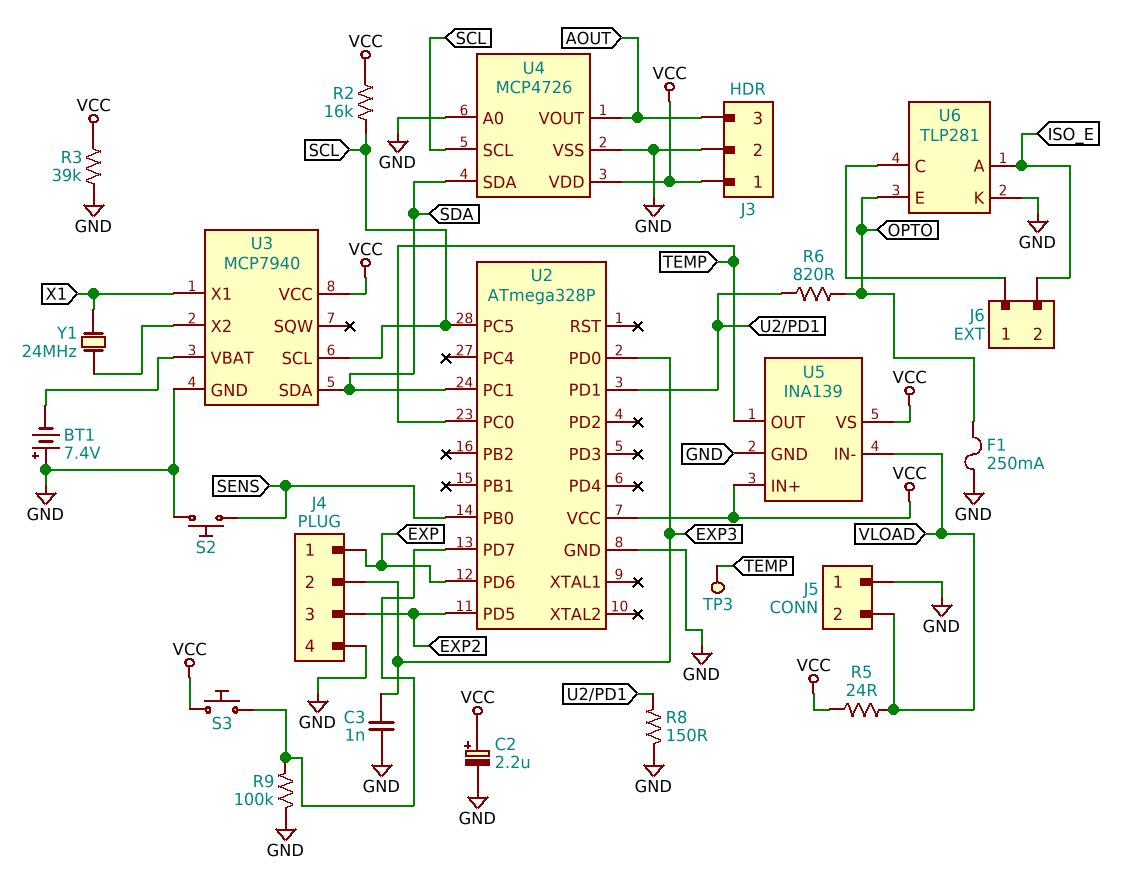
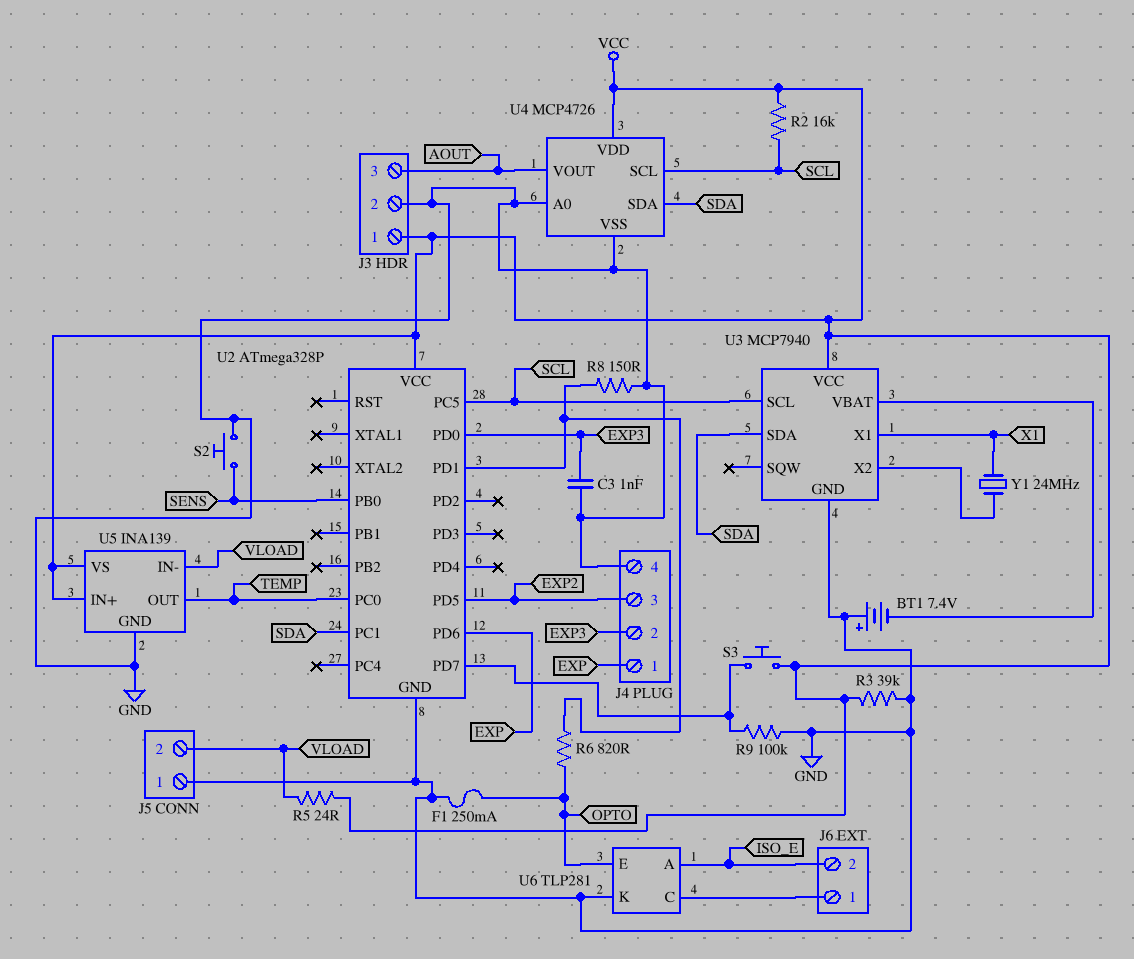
C2: 2.2uF (plus VCC, minus GND) -> none
TP3: test point (TEMP) -> none

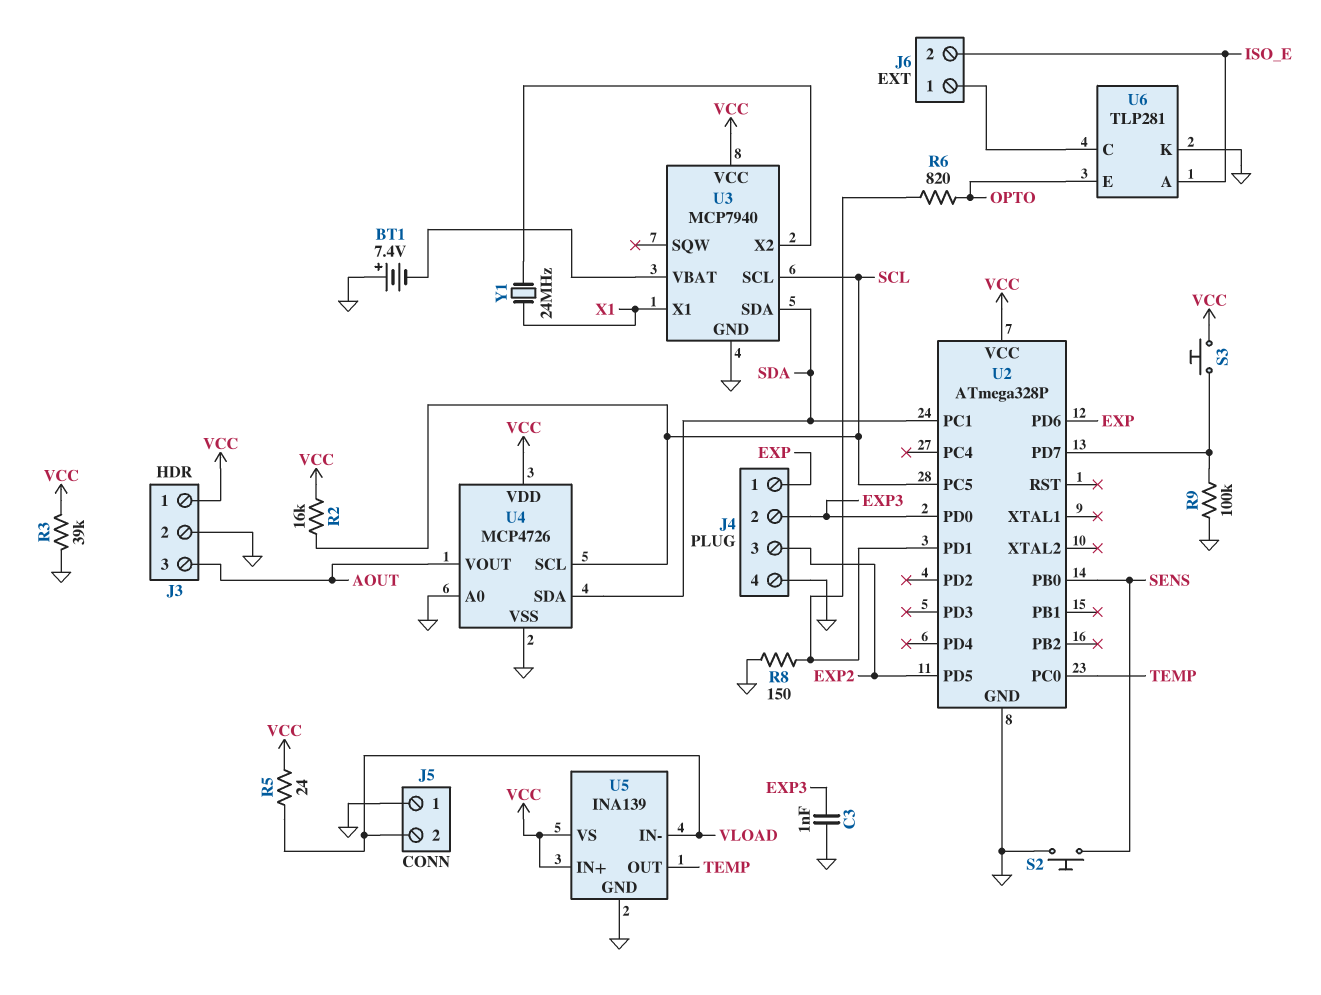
F1: 250mA (GND, OPTO) -> none

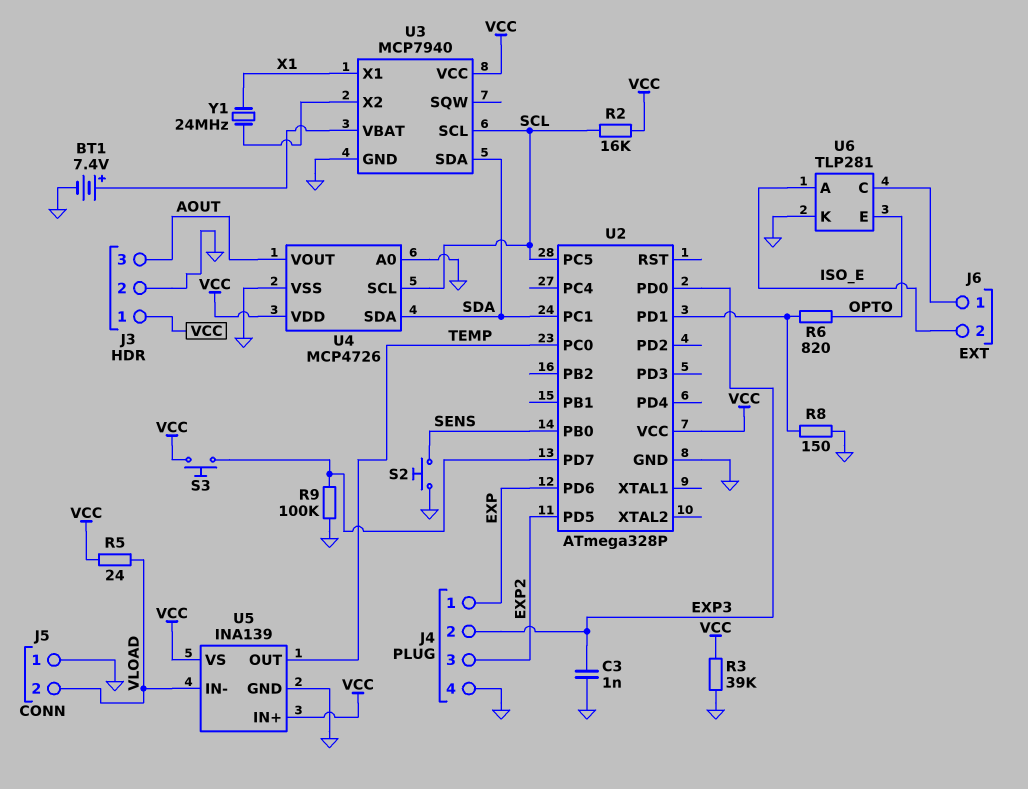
BT1: 7.4V (plus GND, minus U3/VBAT) -> 7.4V (plus U3/VBAT, minus GND)

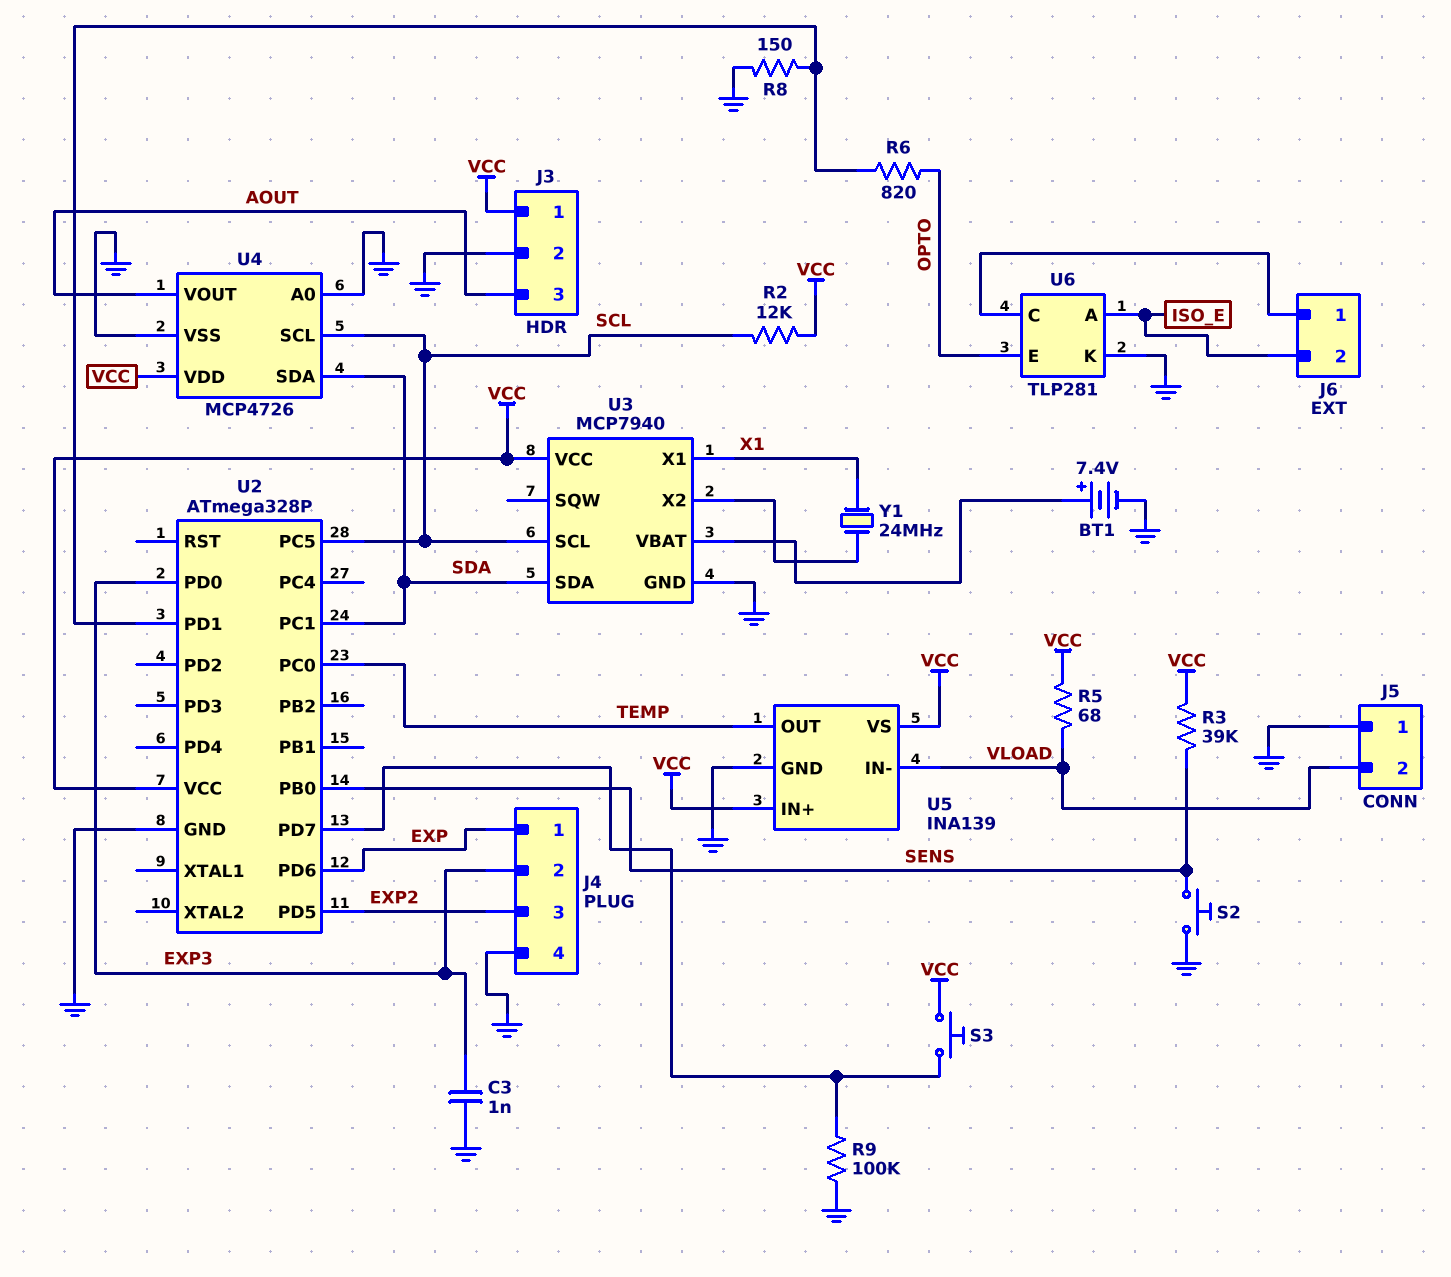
R2: 16k (SCL, VCC) -> 12k (SCL, VCC)
R3: 39k (GND, VCC) -> 39k (SENS, VCC)
R5: 24 (VCC, VLOAD) -> 68 (VCC, VLOAD)

